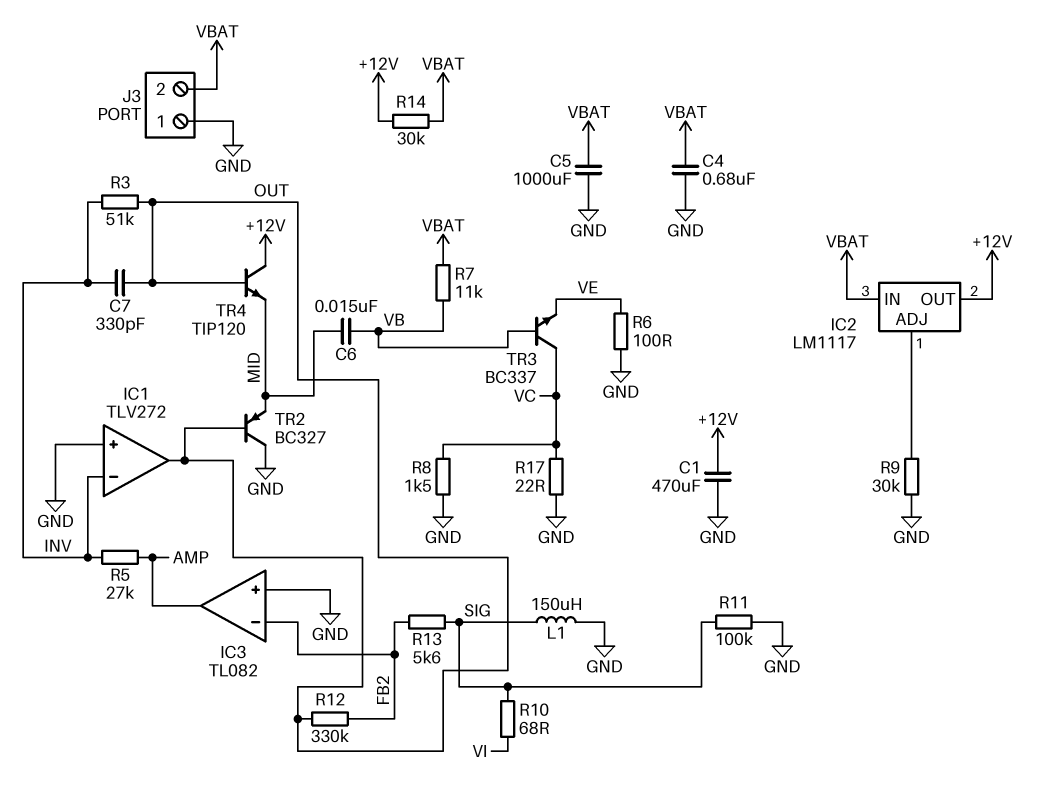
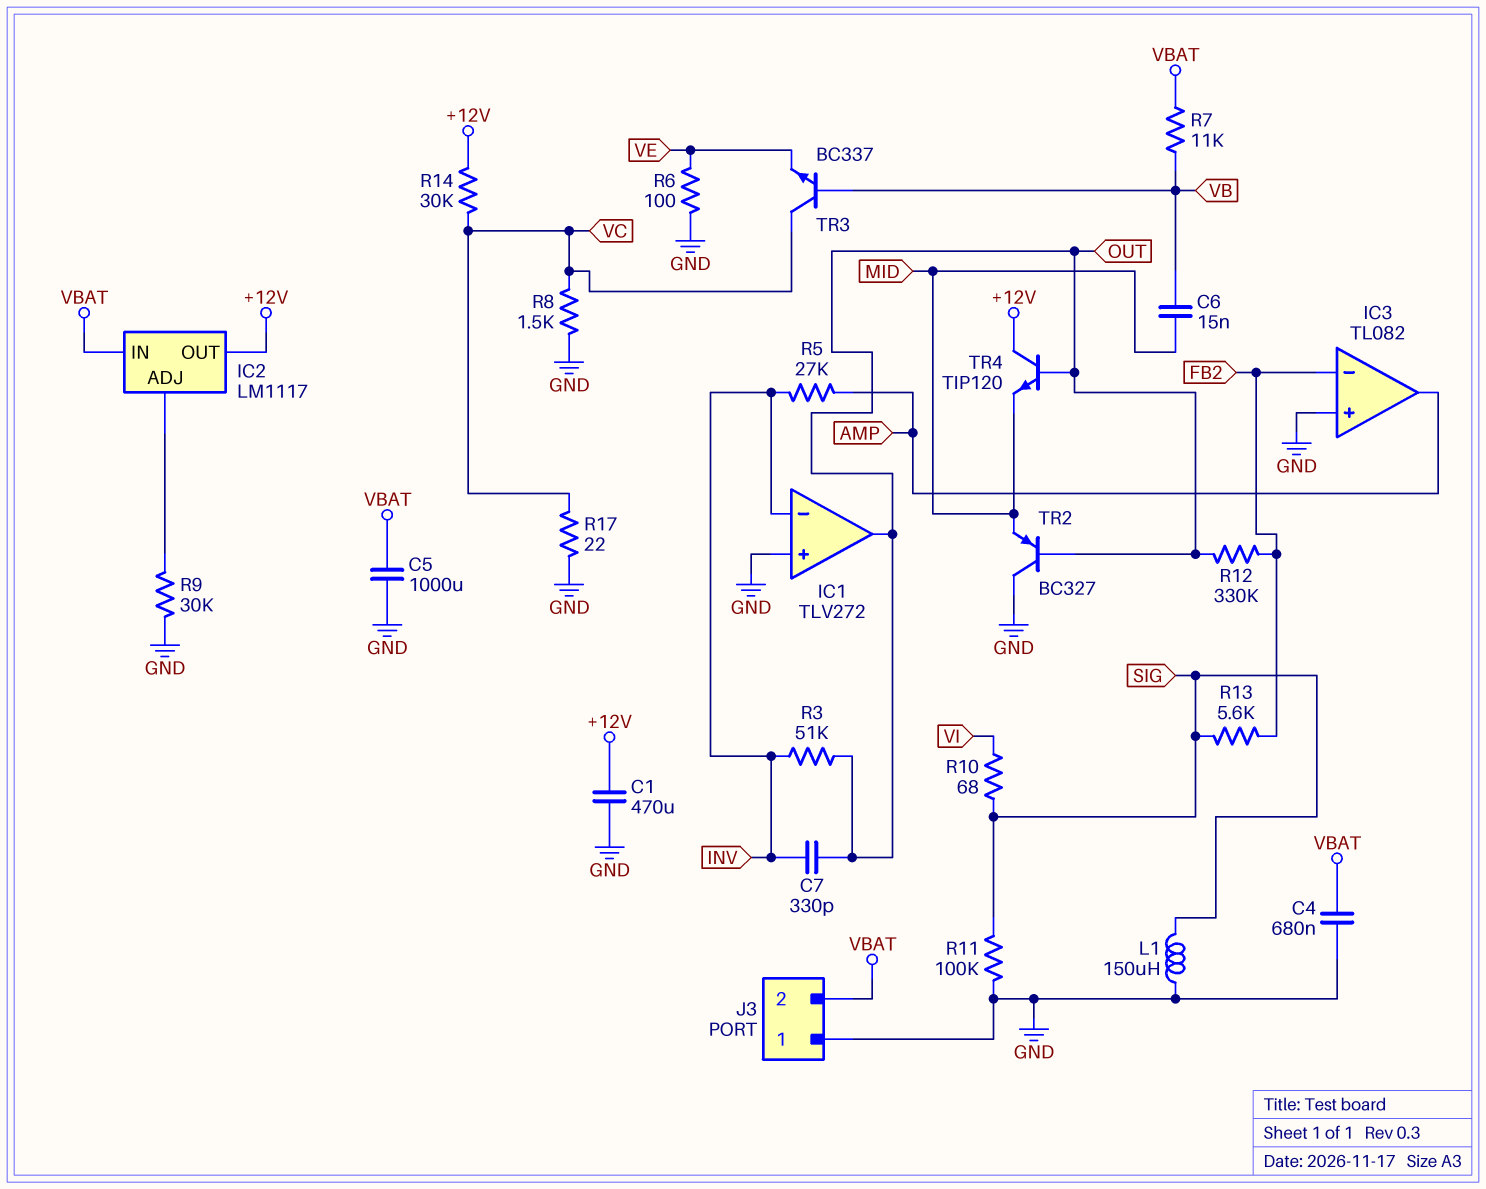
R14: 30k (+12V, VBAT) -> 30k (+12V, VC)

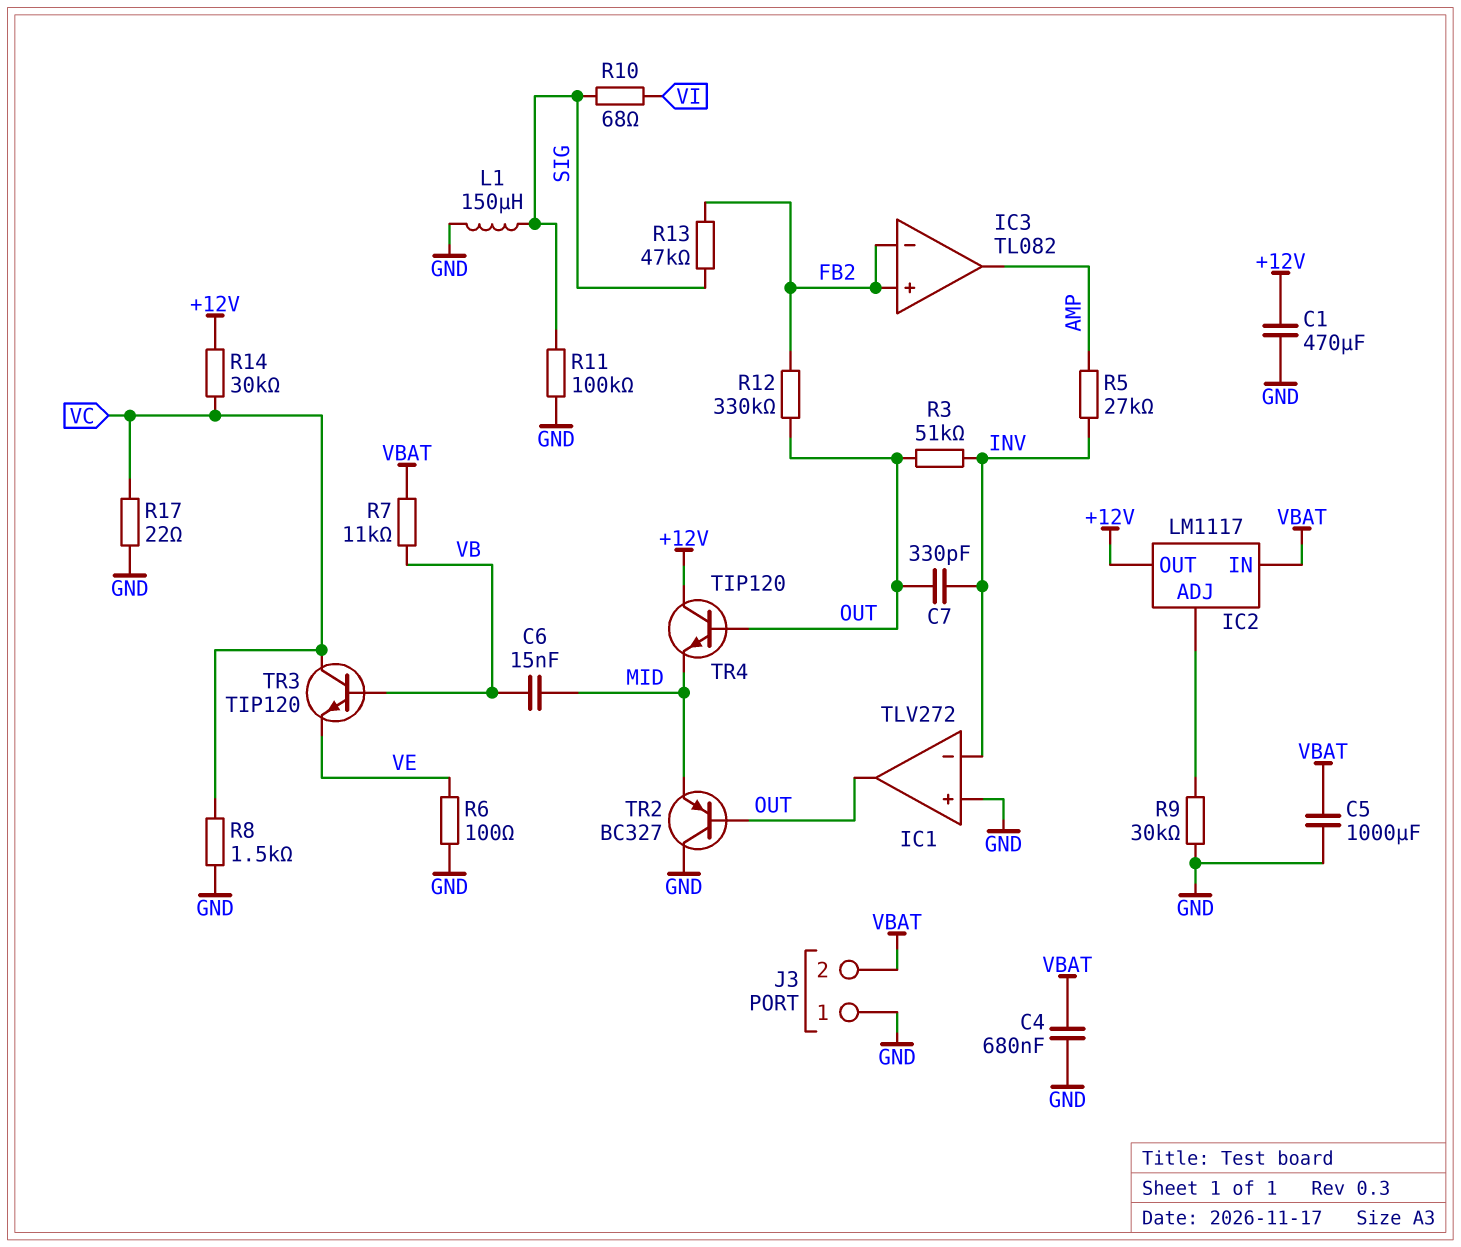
IC3 pin in+: GND -> FB2
R13: 5.6k (FB2, SIG) -> 47k (FB2, SIG)
TR3: NPN BC337 (B VB, C VC, E VE) -> NPN TIP120 (B VB, C VC, E VE)

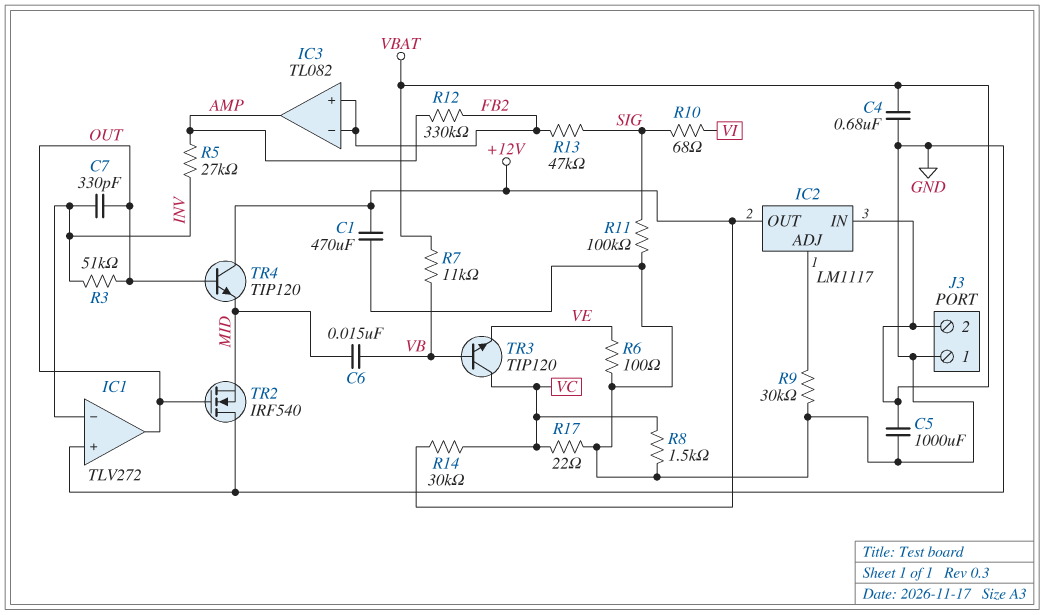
L1: 150uH (GND, SIG) -> none
R12: 330k (FB2, OUT) -> 330k (AMP, FB2)
TR2: PNP BC327 (B OUT, C GND, E MID) -> NMOS IRF540 (G OUT, D GND, S MID)

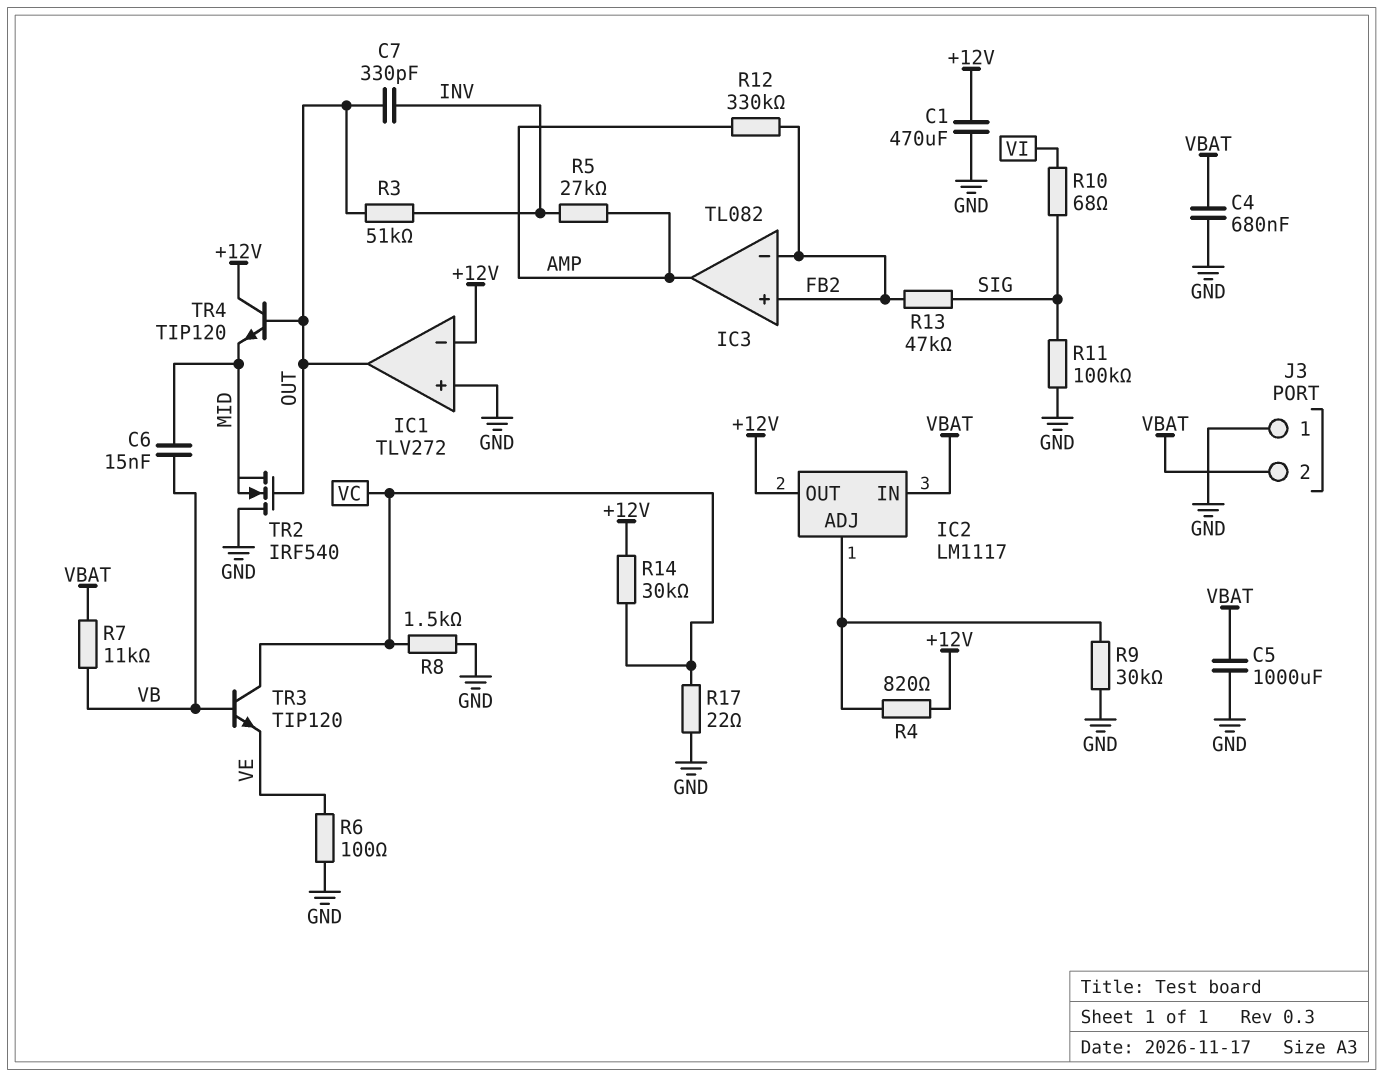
IC1 pin in-: INV -> +12V
R4: none -> 820 (+12V, IC2/ADJ)

